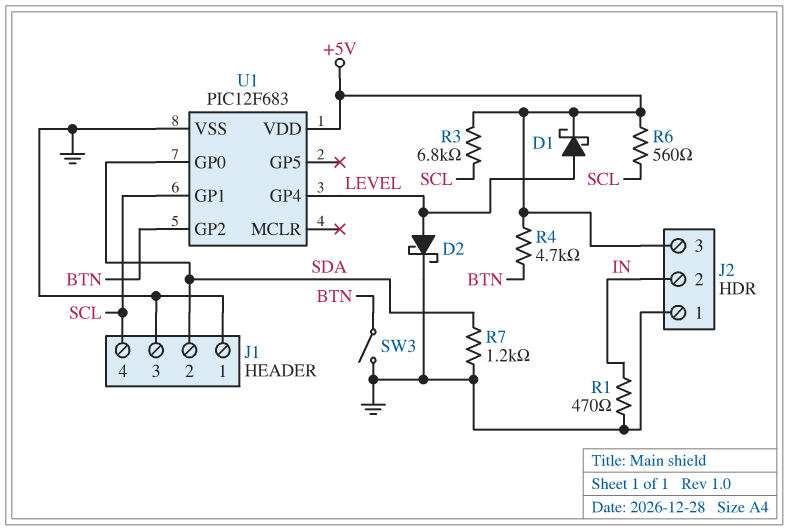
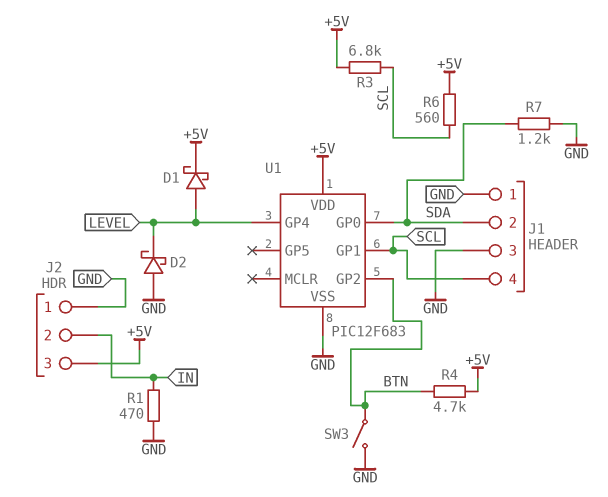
D2: schottky (A LEVEL, K GND) -> schottky (A GND, K LEVEL)

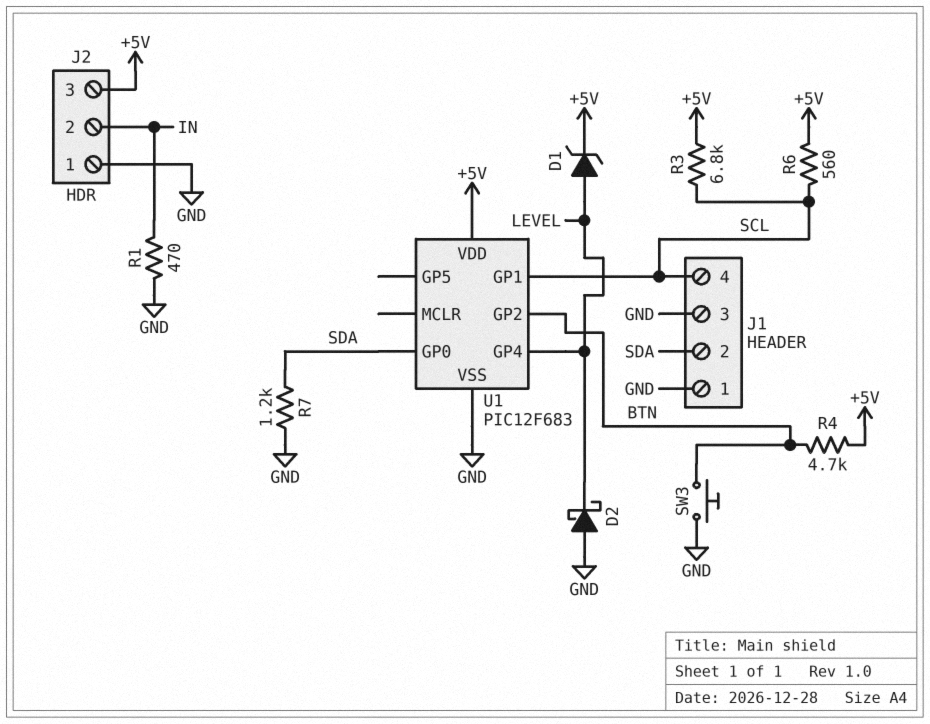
D1: schottky (A LEVEL, K +5V) -> zener (A LEVEL, K +5V)
SW3: switch (BTN, GND) -> button (BTN, GND)

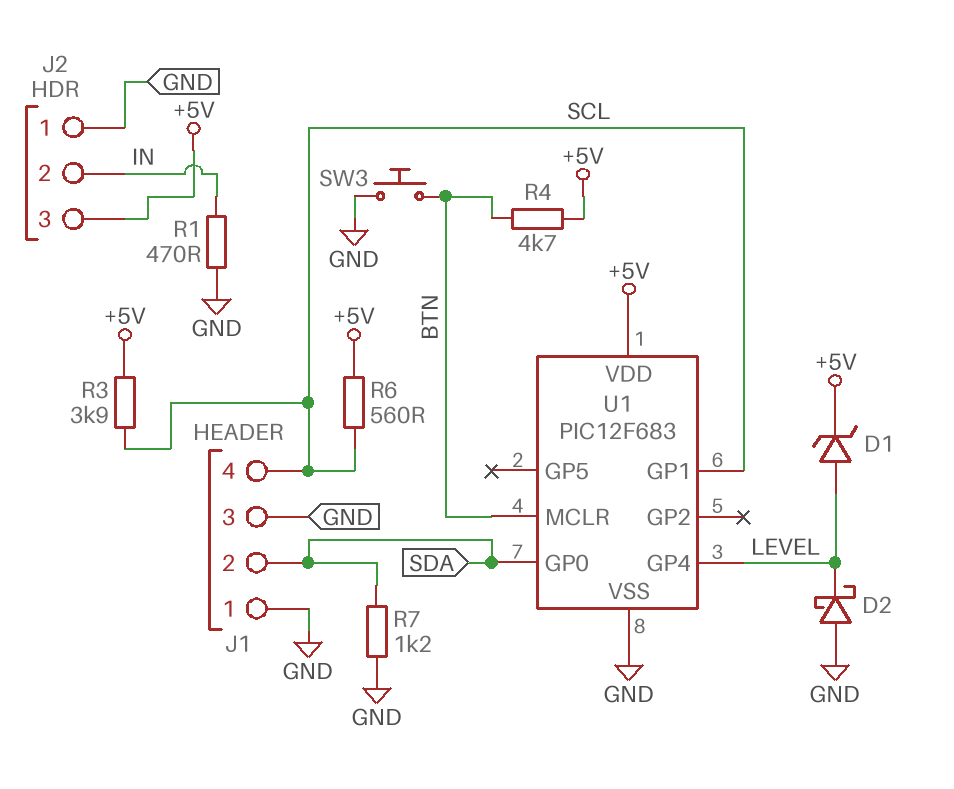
R3: 6.8k (+5V, SCL) -> 3.9k (+5V, SCL)
U1 pin GP2: BTN -> none
U1 pin MCLR: none -> BTN

